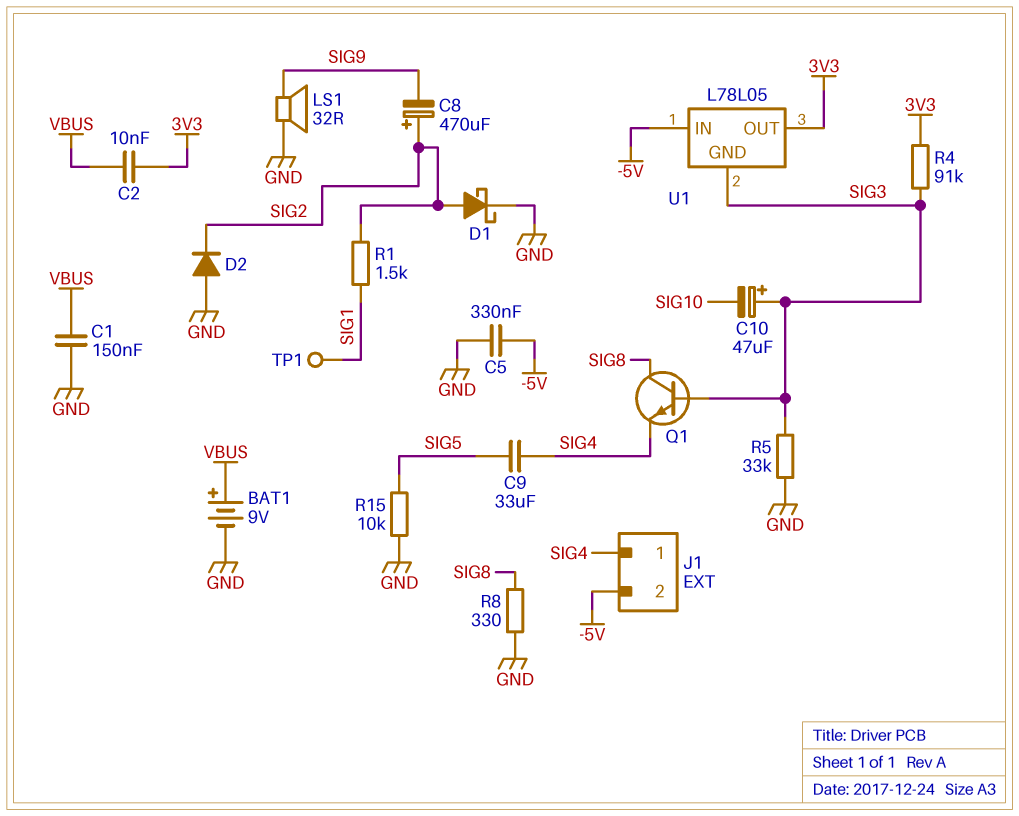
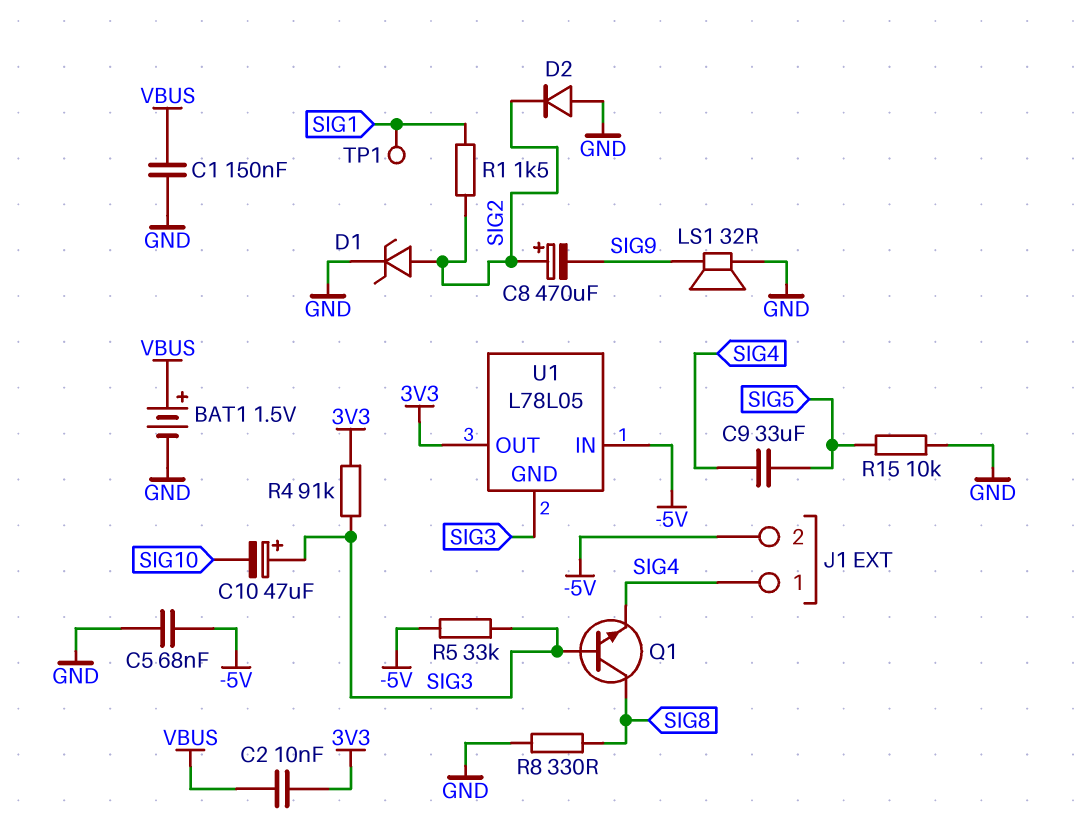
BAT1: 9V (plus VBUS, minus GND) -> 1.5V (plus VBUS, minus GND)
C5: 330nF (-5V, GND) -> 68nF (-5V, GND)
D1: schottky (A SIG2, K GND) -> zener (A SIG2, K GND)
R5: 33k (GND, SIG3) -> 33k (-5V, SIG3)

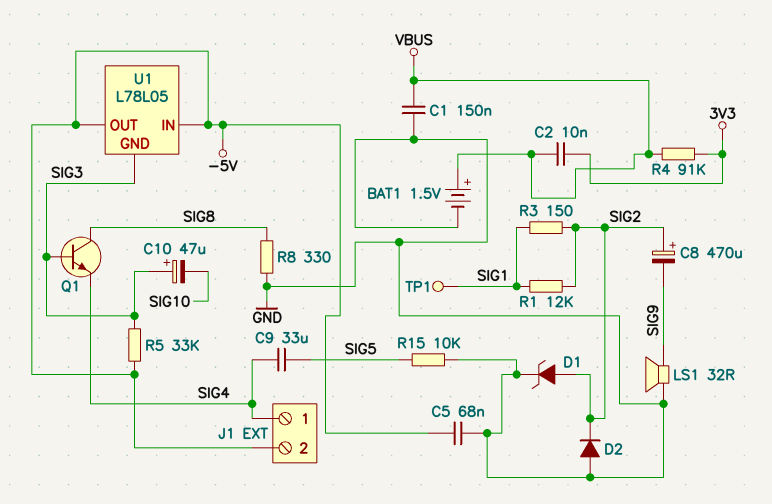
R1: 1.5k (SIG1, SIG2) -> 12k (SIG1, SIG2)
R3: none -> 150 (SIG1, SIG2)
R4: 91k (3V3, SIG3) -> 91k (3V3, VBUS)
U1 pin OUT: 3V3 -> -5V

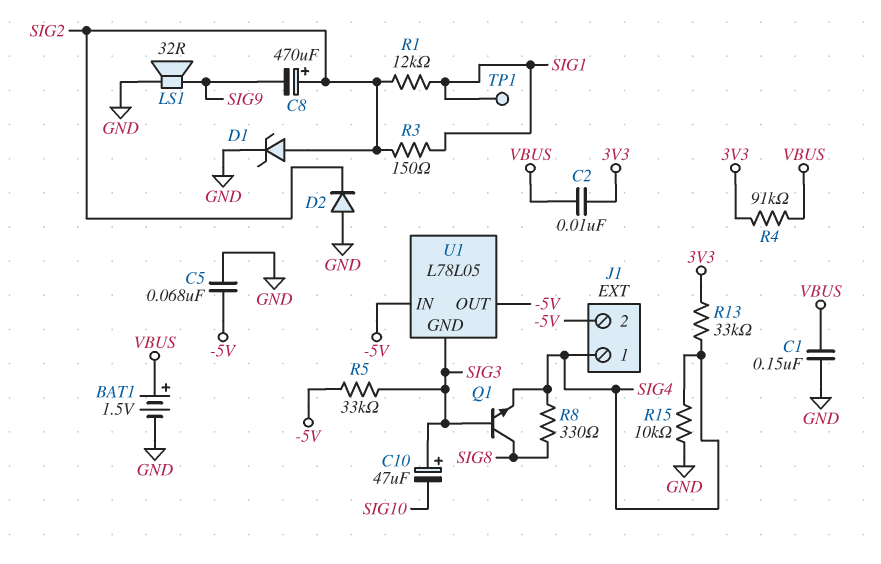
C9: 33uF (SIG4, SIG5) -> none
R8: 330 (GND, SIG8) -> 330 (SIG4, SIG8)
R13: none -> 33k (3V3, SIG4)
R15: 10k (GND, SIG5) -> 10k (GND, SIG4)

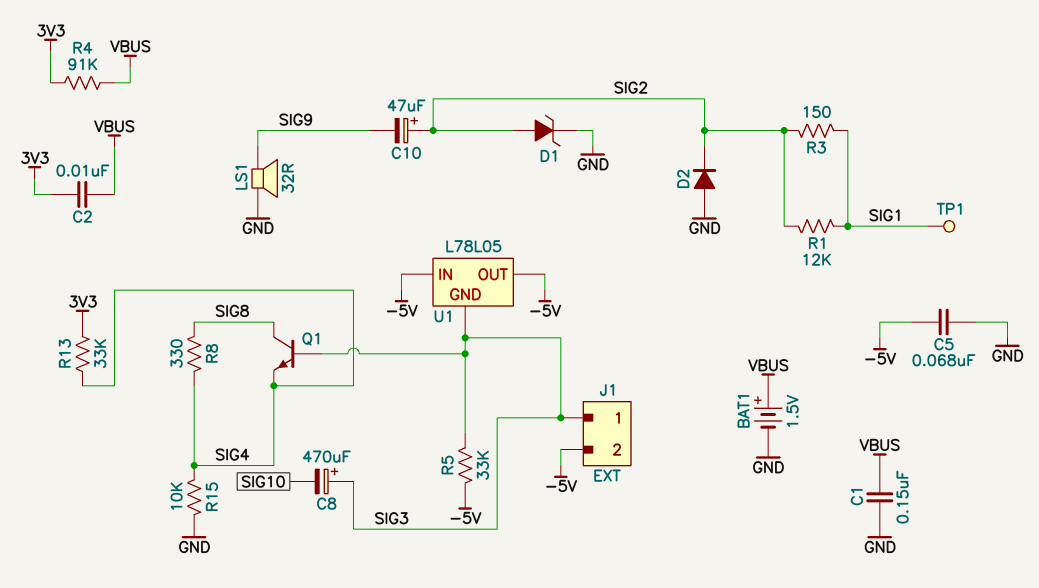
C8: 470uF (plus SIG2, minus SIG9) -> 470uF (plus SIG3, minus SIG10)
C10: 47uF (plus SIG3, minus SIG10) -> 47uF (plus SIG2, minus SIG9)
J1 pin 1: SIG4 -> SIG3

